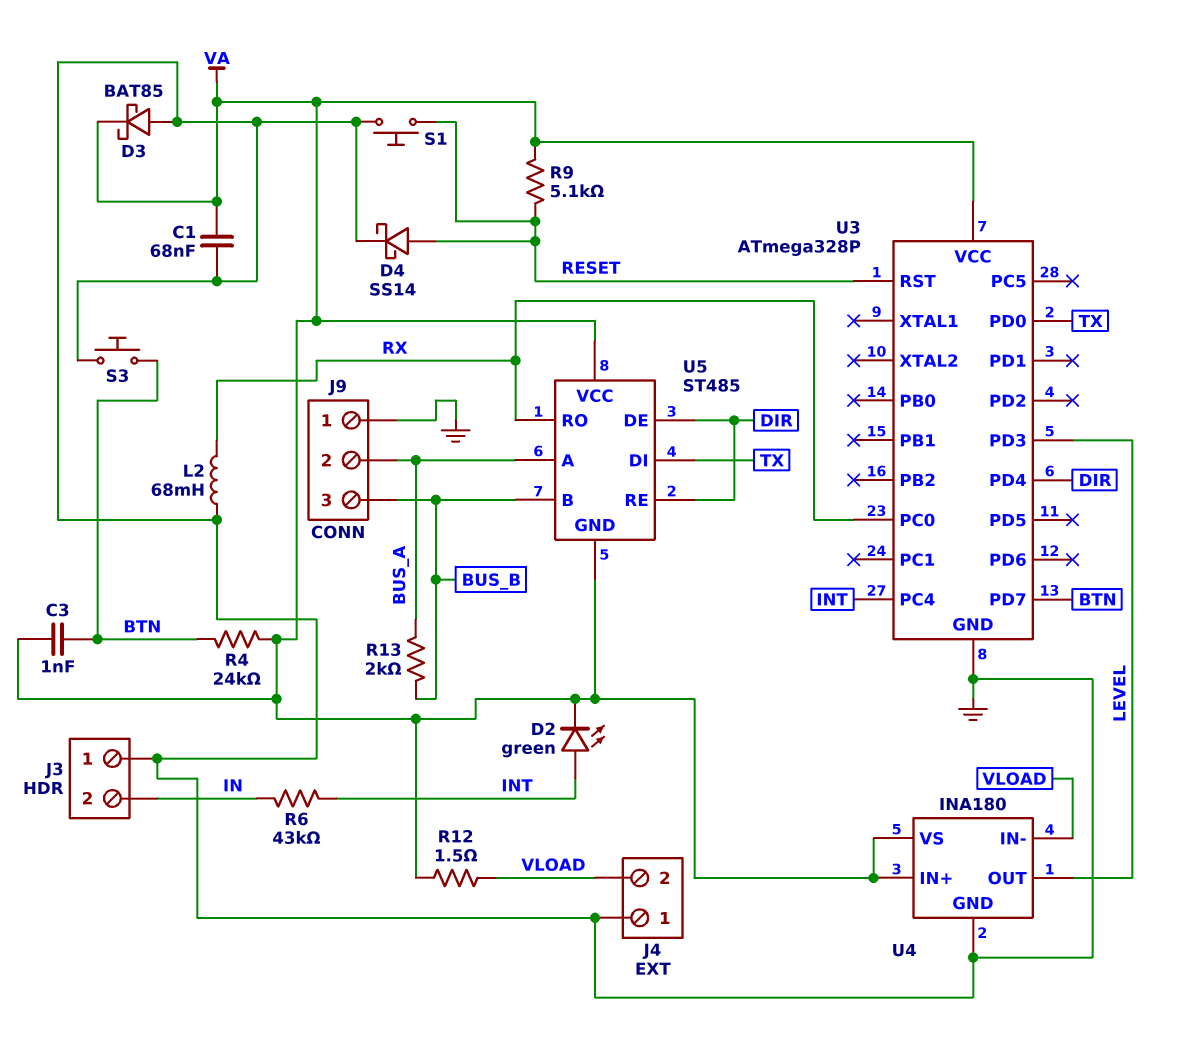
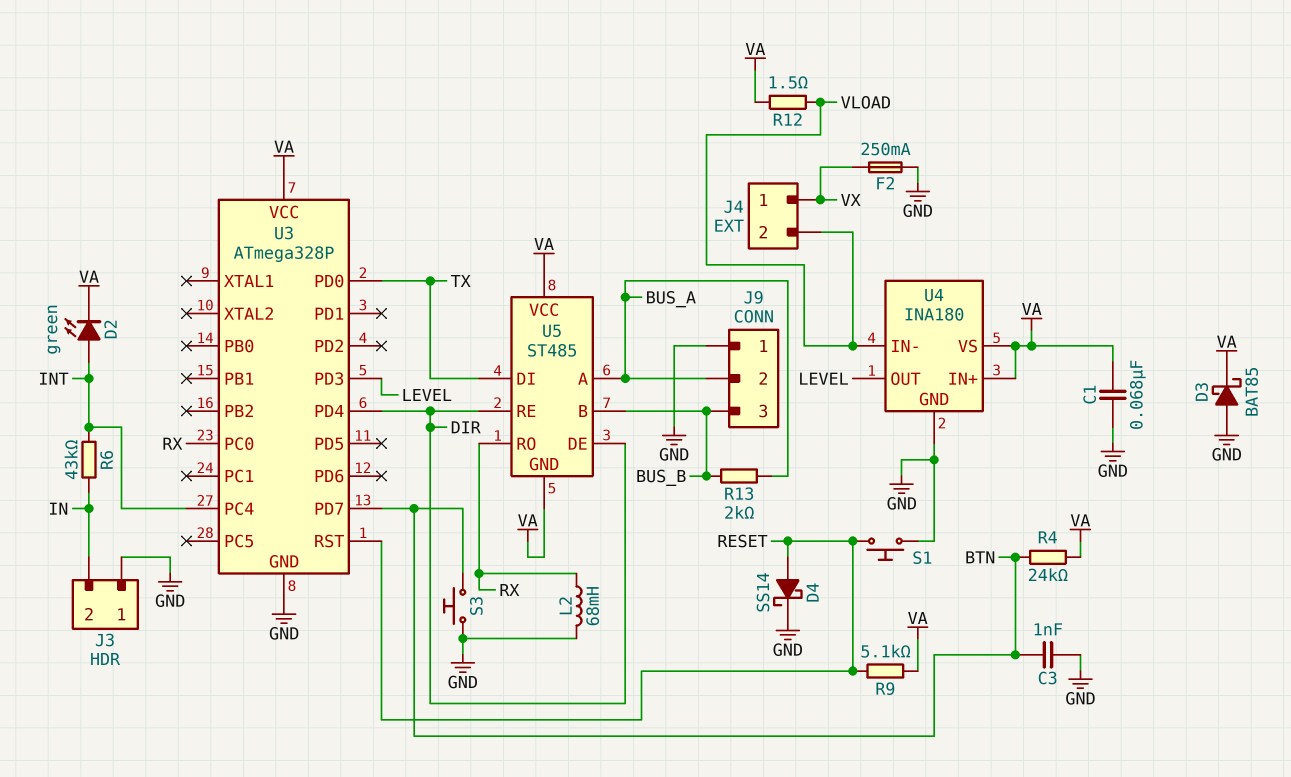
C3: 1nF (BTN, VA) -> 1nF (BTN, GND)
F2: none -> 250mA (GND, VX)
J4 pin 1: GND -> VX

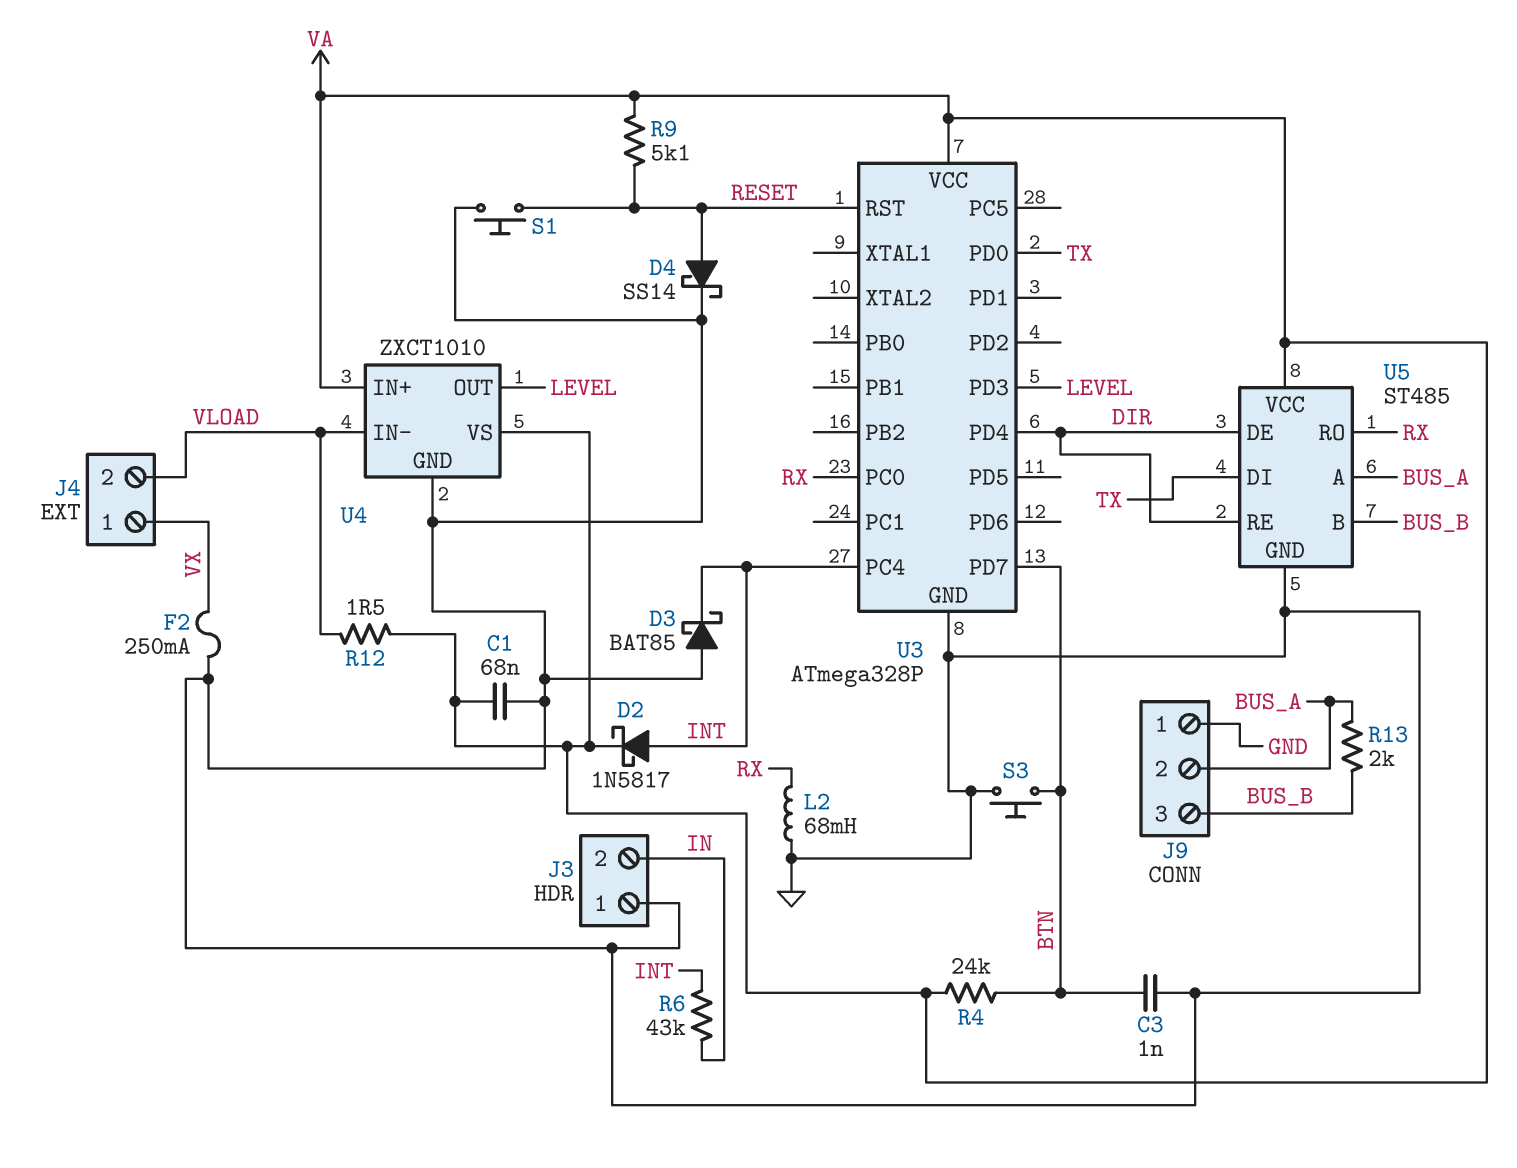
D2: LED green (A INT, K VA) -> schottky 1N5817 (A INT, K VA)
D3: schottky BAT85 (A GND, K VA) -> schottky BAT85 (A GND, K INT)
U4: INA180 -> ZXCT1010
U5 pin GND: VA -> GND

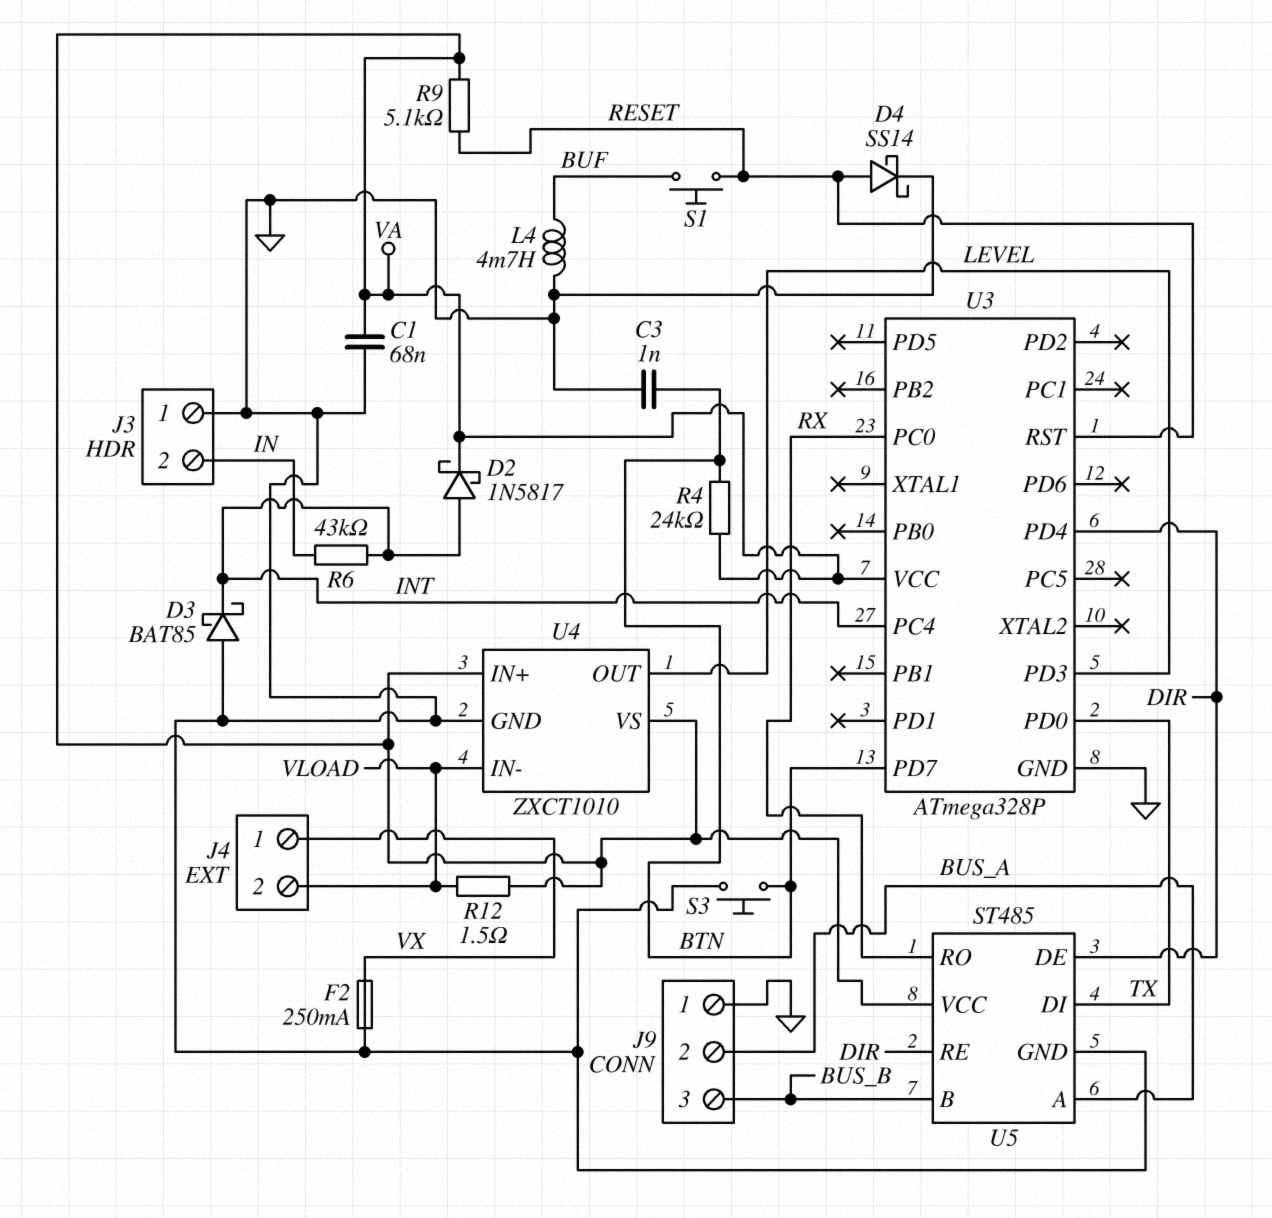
L2: 68mH (GND, RX) -> none
L4: none -> 4.7mH (BUF, GND)
R13: 2k (BUS_A, BUS_B) -> none
S1: button (GND, RESET) -> button (BUF, RESET)

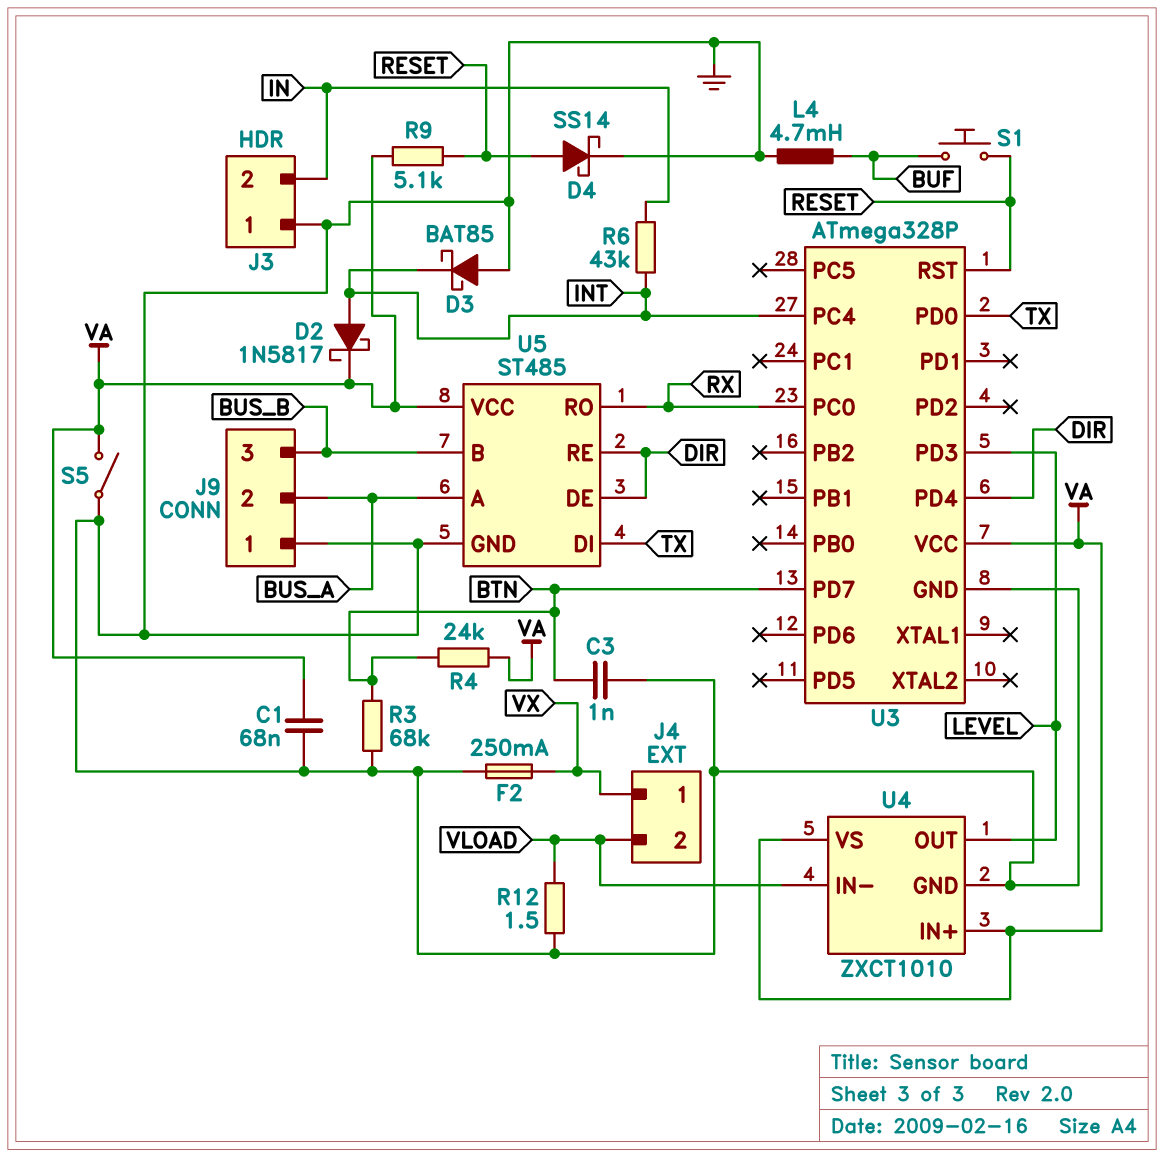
R3: none -> 68k (BTN, GND)
R12: 1.5 (VA, VLOAD) -> 1.5 (GND, VLOAD)
S3: button (BTN, GND) -> none
S5: none -> switch (GND, VA)

